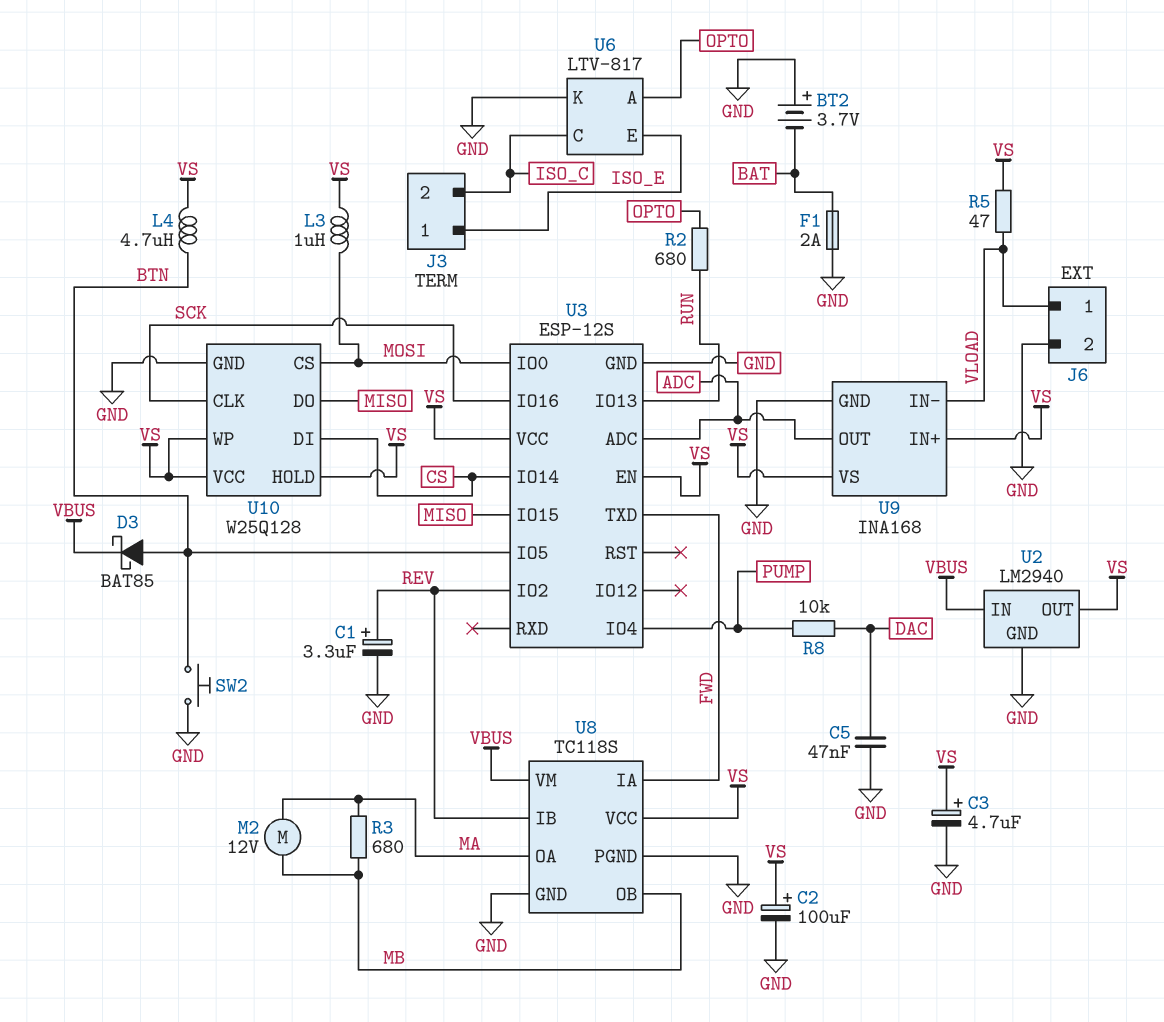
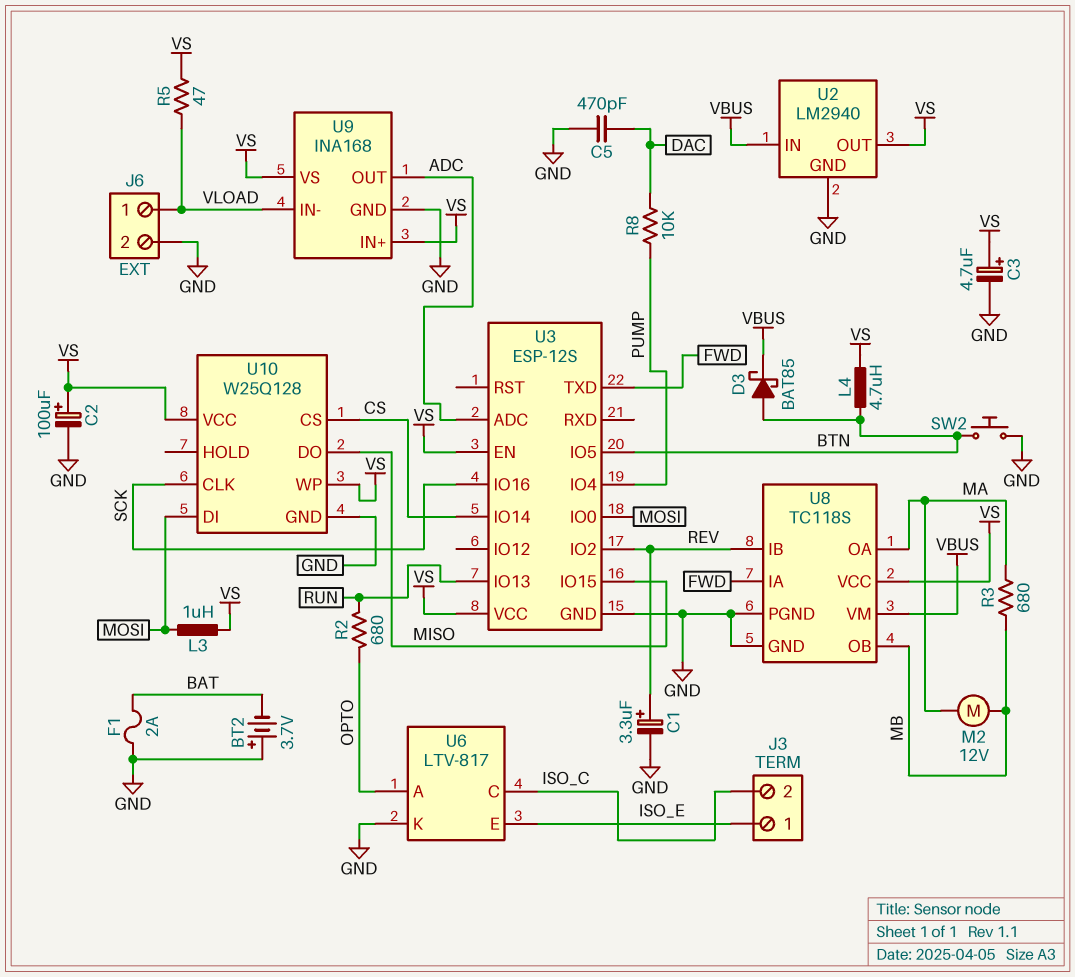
C5: 47nF (DAC, GND) -> 470pF (DAC, GND)
U10 pin CS: MOSI -> CS
U10 pin DI: CS -> MOSI
U10 pin HOLD: VS -> none

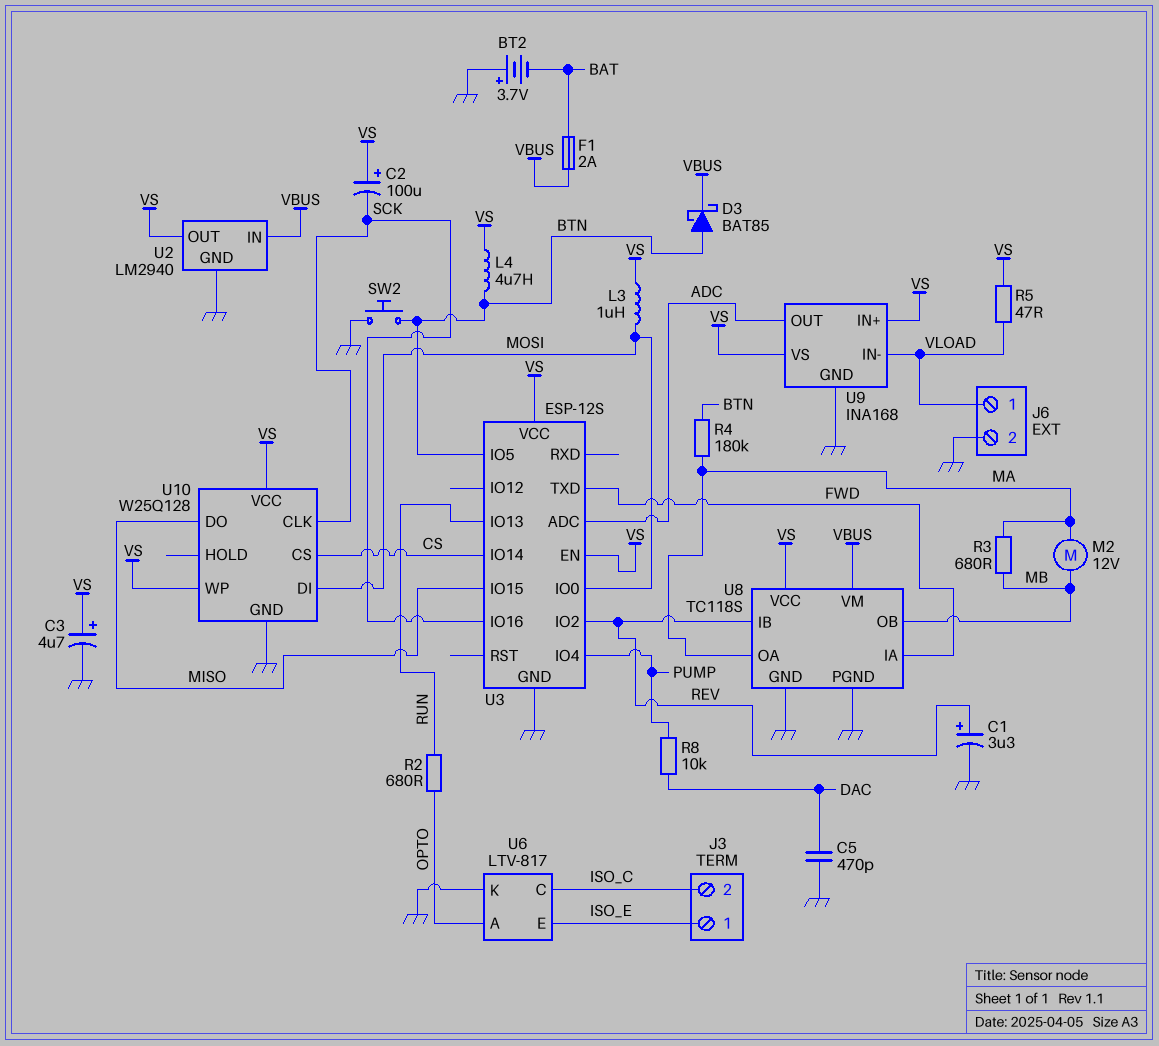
C2: 100uF (plus VS, minus GND) -> 100uF (plus VS, minus SCK)
F1: 2A (BAT, GND) -> 2A (BAT, VBUS)
R4: none -> 180k (BTN, MA)

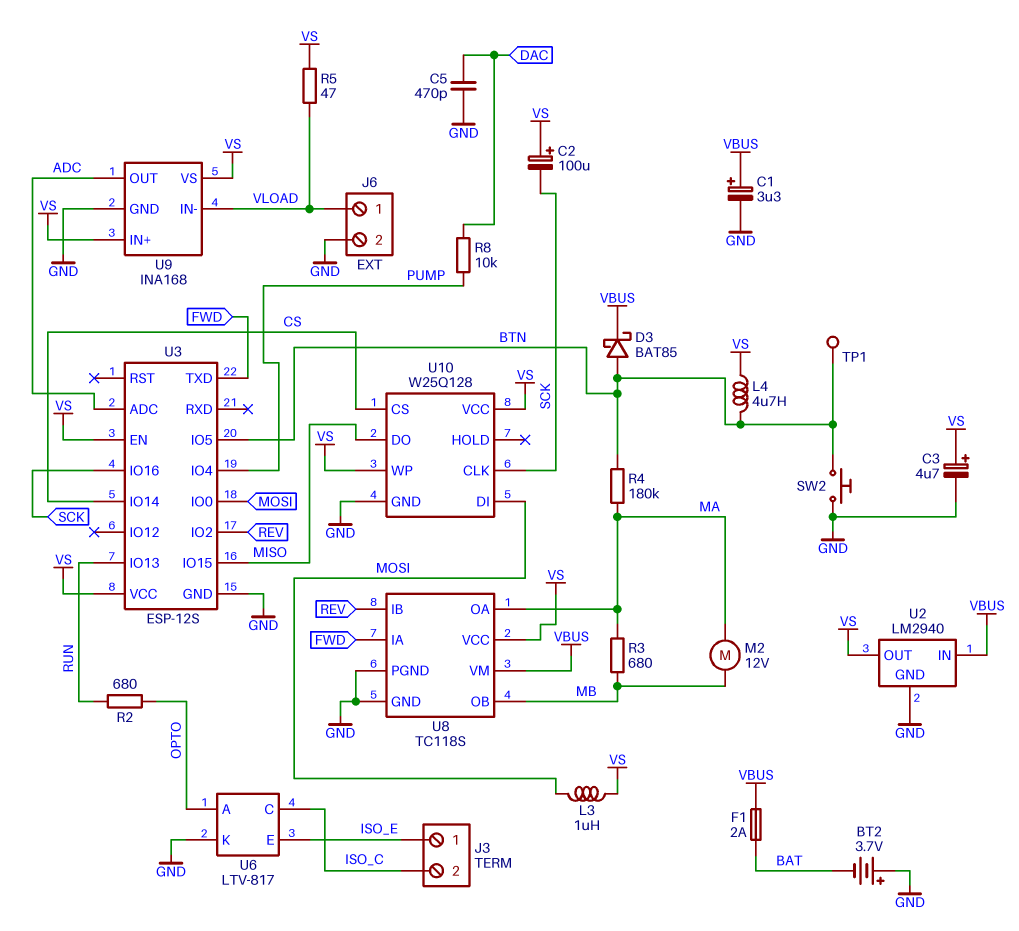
C1: 3.3uF (plus REV, minus GND) -> 3.3uF (plus VBUS, minus GND)
TP1: none -> test point (BTN)

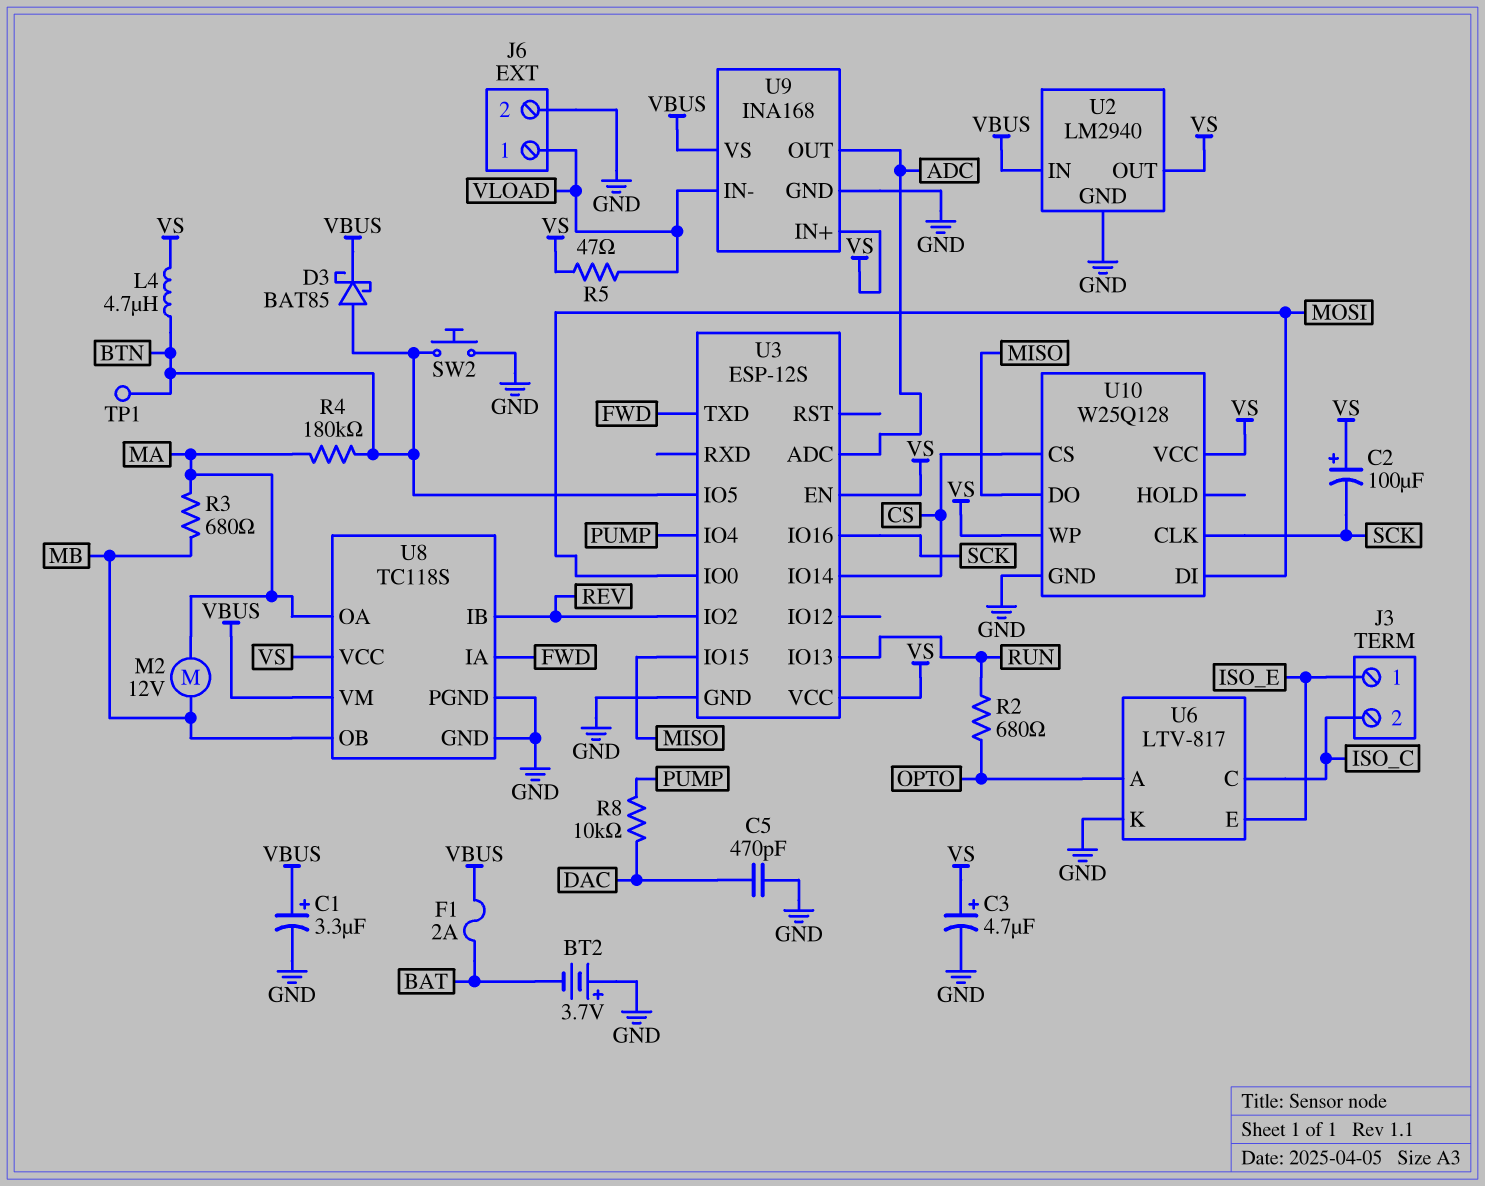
L3: 1uH (MOSI, VS) -> none
U9 pin VS: VS -> VBUS

